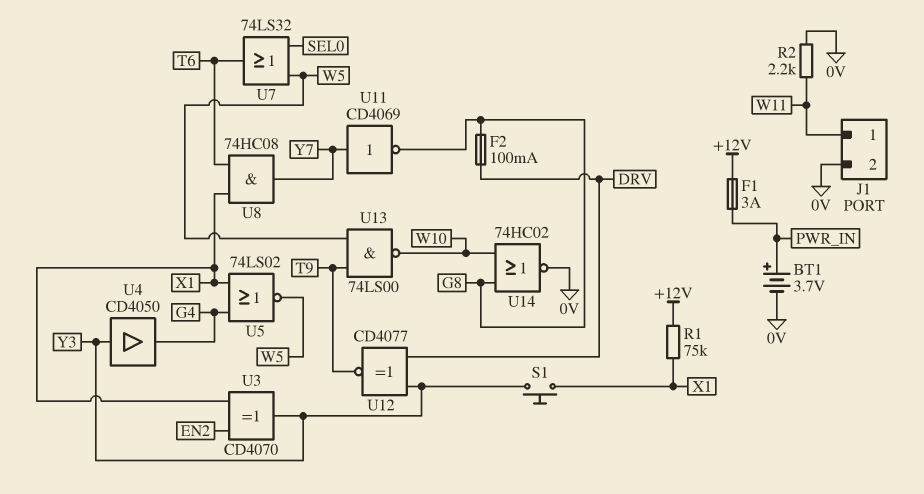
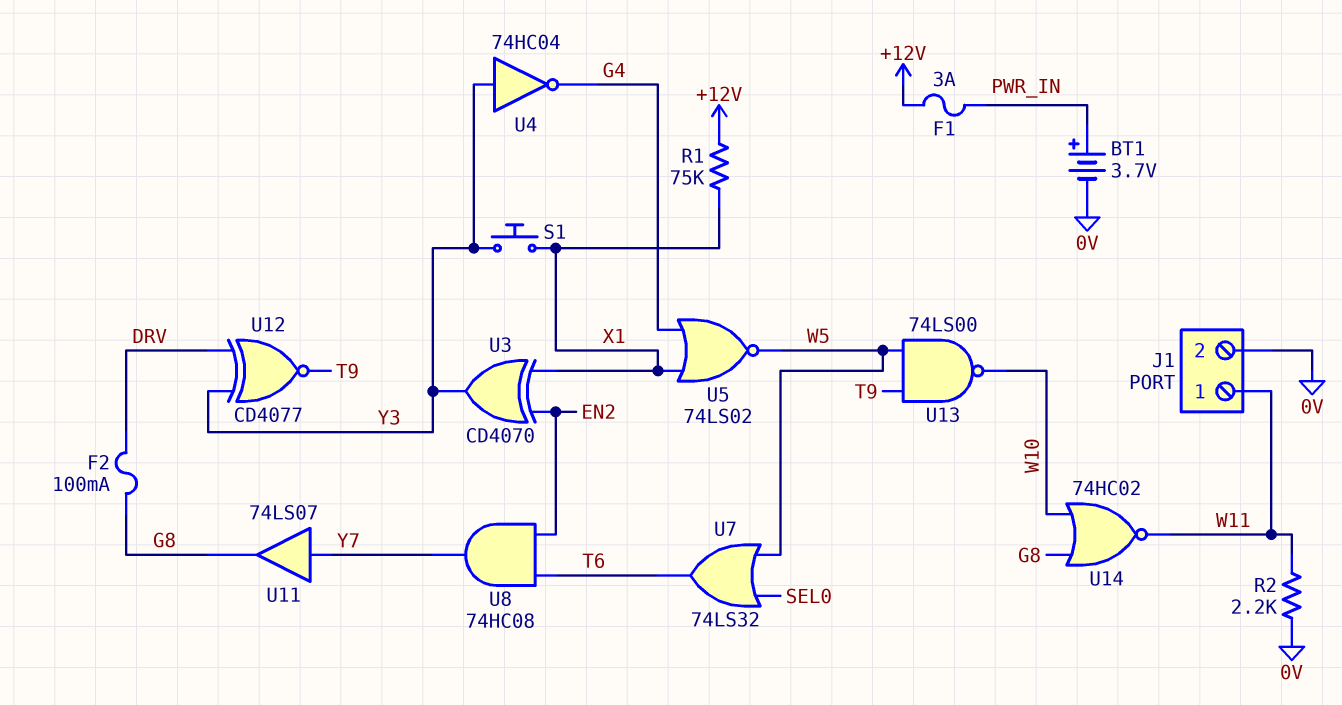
U4: buffer CD4050 (in Y3, out G4) -> NOT 74HC04 (in Y3, out G4)
U8: AND 74HC08 (in T6, in X1, out Y7) -> AND 74HC08 (in EN2, in T6, out Y7)
U11: NOT CD4069 (in Y7, out G8) -> buffer 74LS07 (in Y7, out G8)
U14: NOR 74HC02 (in G8, in W10, out 0V) -> NOR 74HC02 (in G8, in W10, out W11)

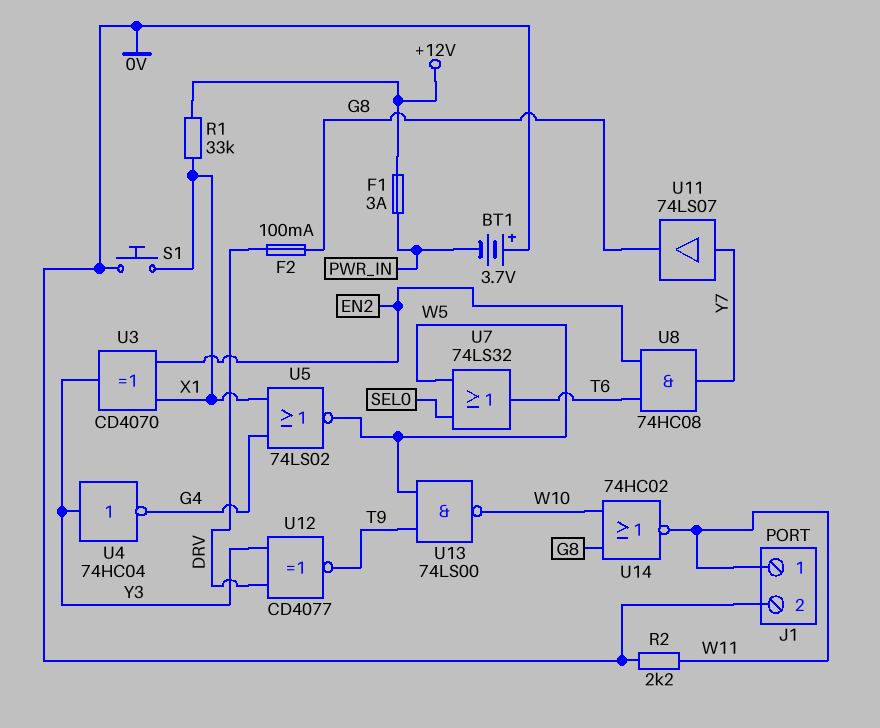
BT1: 3.7V (plus PWR_IN, minus 0V) -> 3.7V (plus 0V, minus PWR_IN)
R1: 75k (+12V, X1) -> 33k (+12V, X1)
S1: button (X1, Y3) -> button (0V, X1)

